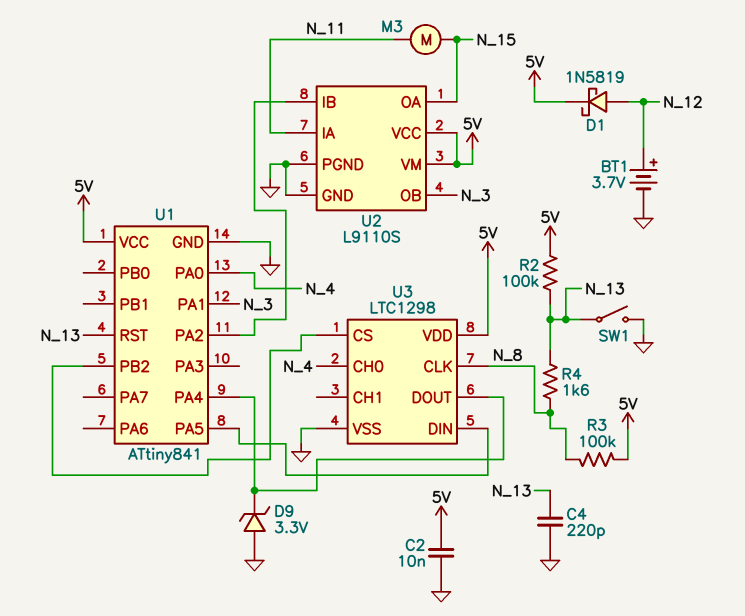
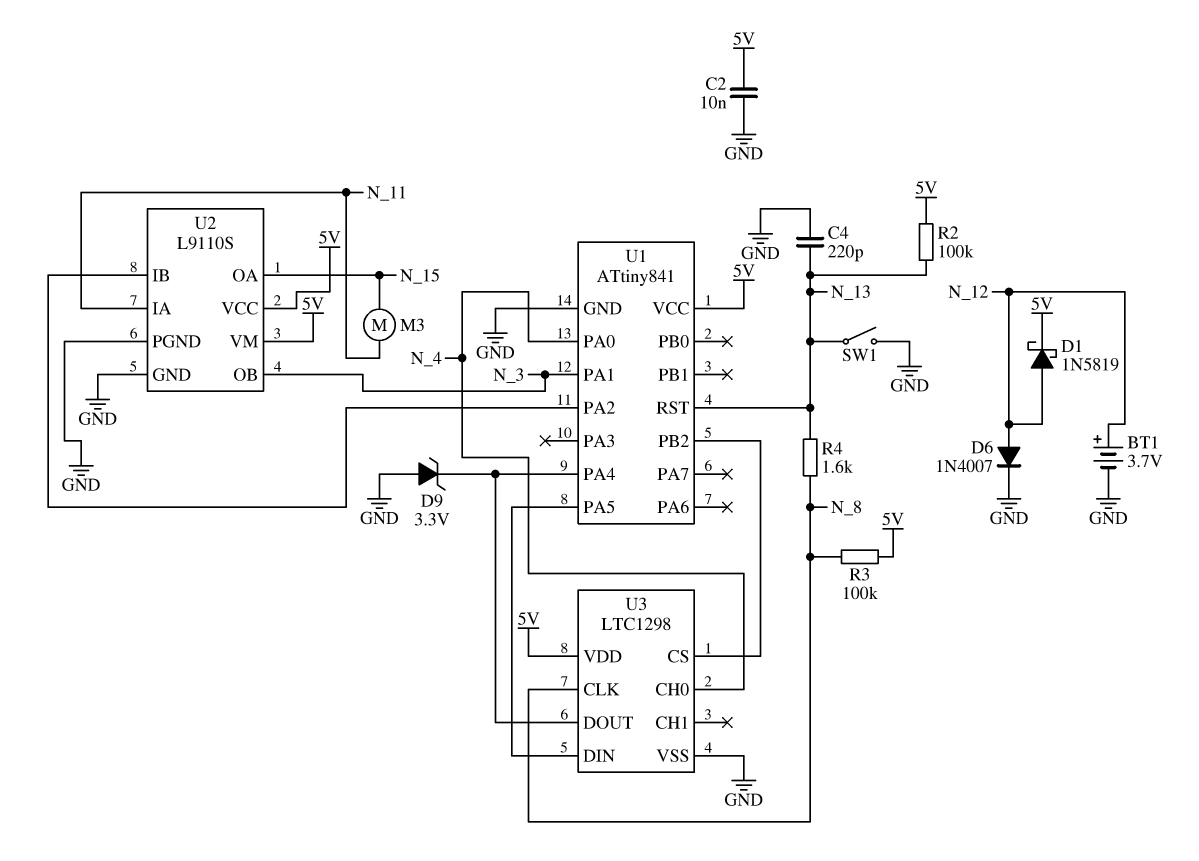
D6: none -> diode 1N4007 (A N_12, K GND)

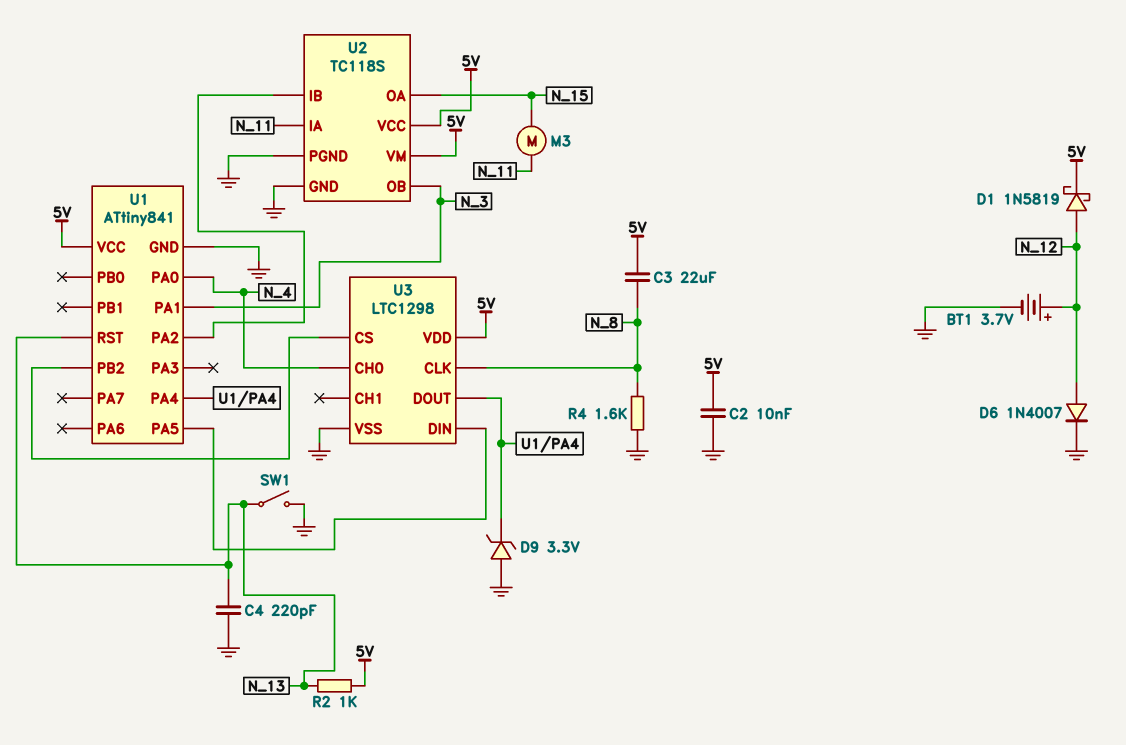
C3: none -> 22uF (5V, N_8)
R2: 100k (5V, N_13) -> 1k (5V, N_13)
R3: 100k (5V, N_8) -> none
R4: 1.6k (N_8, N_13) -> 1.6k (GND, N_8)
U2: L9110S -> TC118S

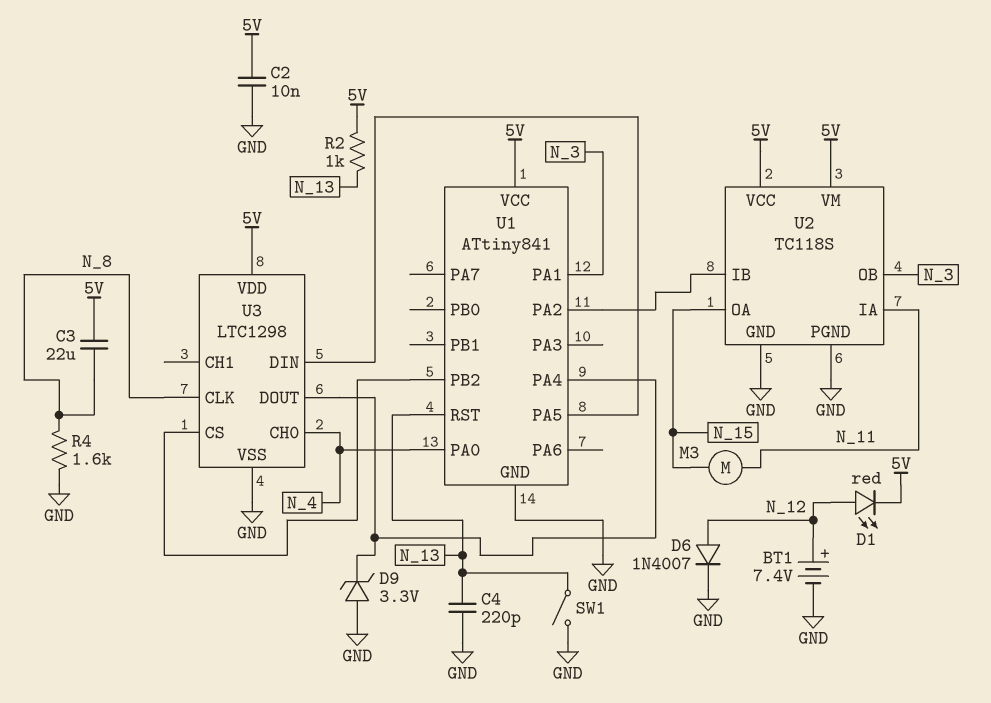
BT1: 3.7V (plus N_12, minus GND) -> 7.4V (plus N_12, minus GND)
D1: schottky 1N5819 (A N_12, K 5V) -> LED red (A N_12, K 5V)

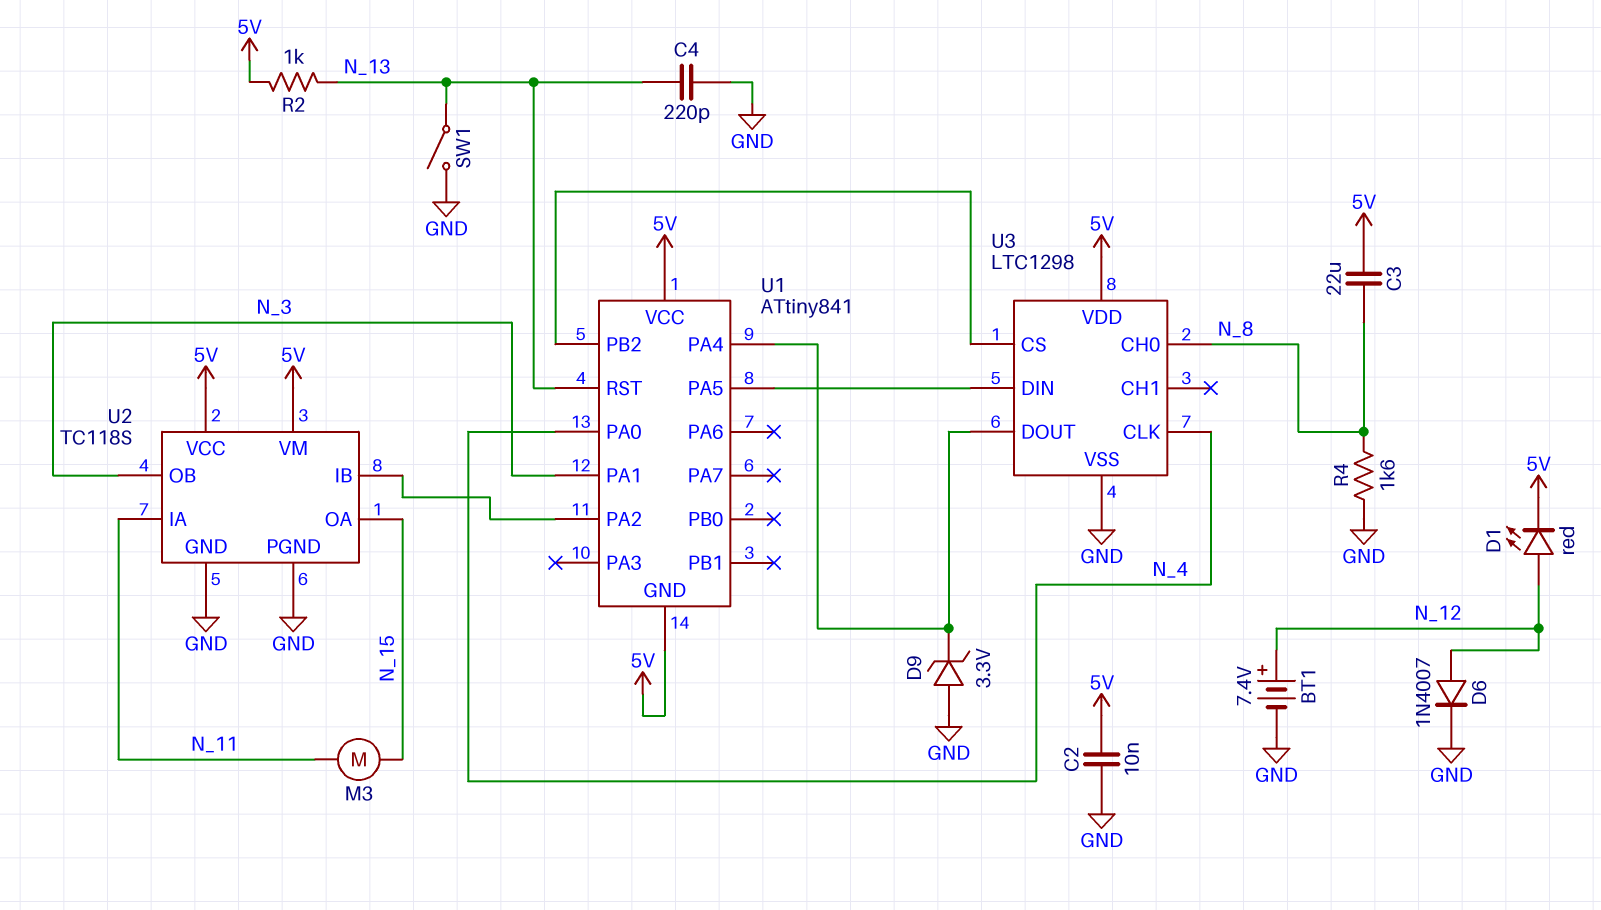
U1 pin GND: GND -> 5V
U3 pin CH0: N_4 -> N_8
U3 pin CLK: N_8 -> N_4

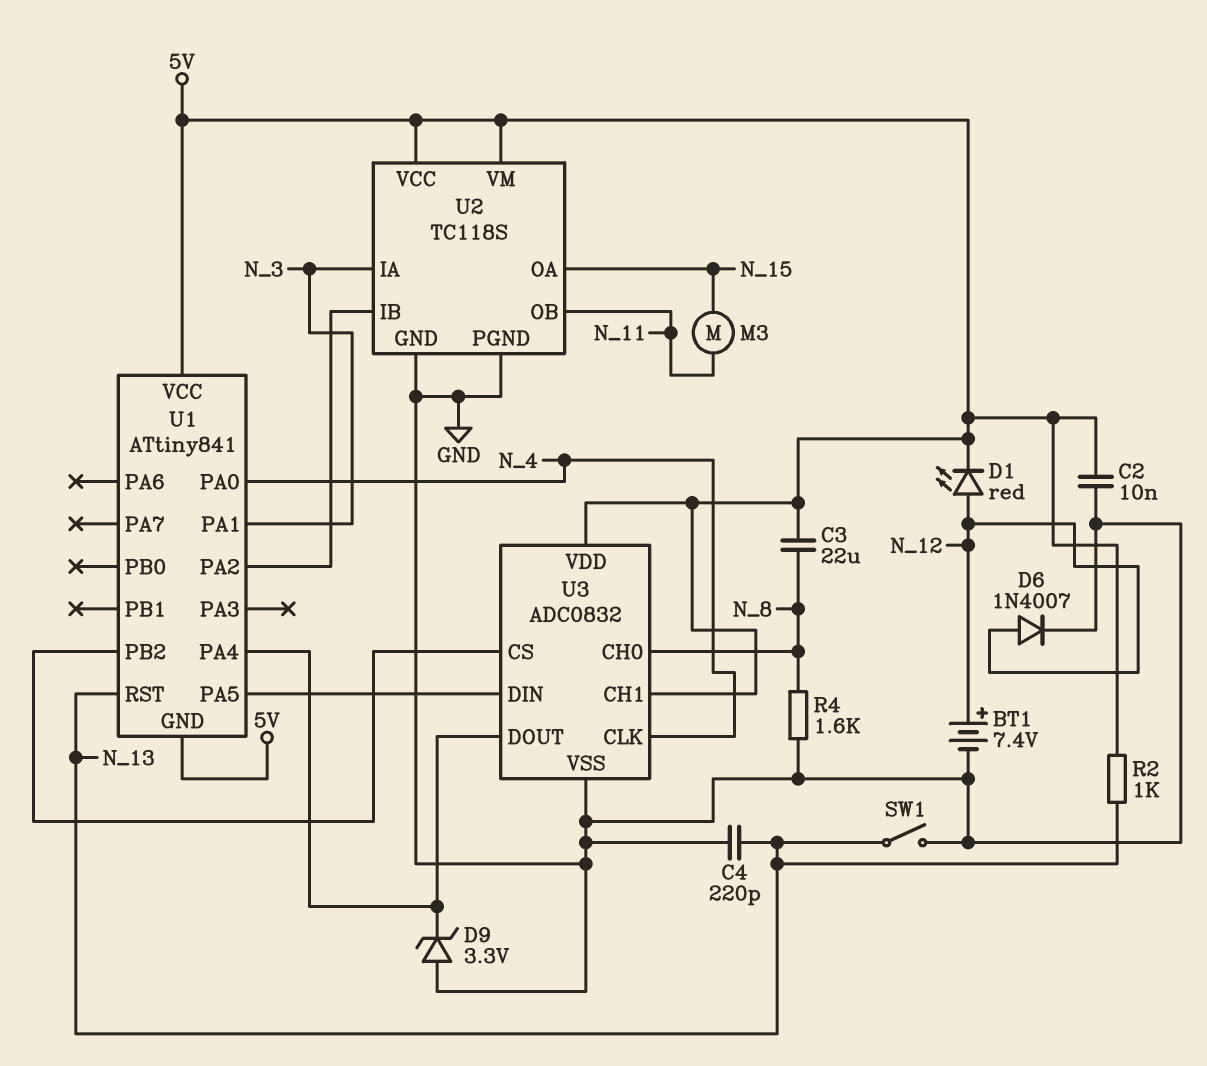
U2 pin IA: N_11 -> N_3
U2 pin OB: N_3 -> N_11
U3: LTC1298 -> ADC0832
U3 pin CH1: none -> 5V

